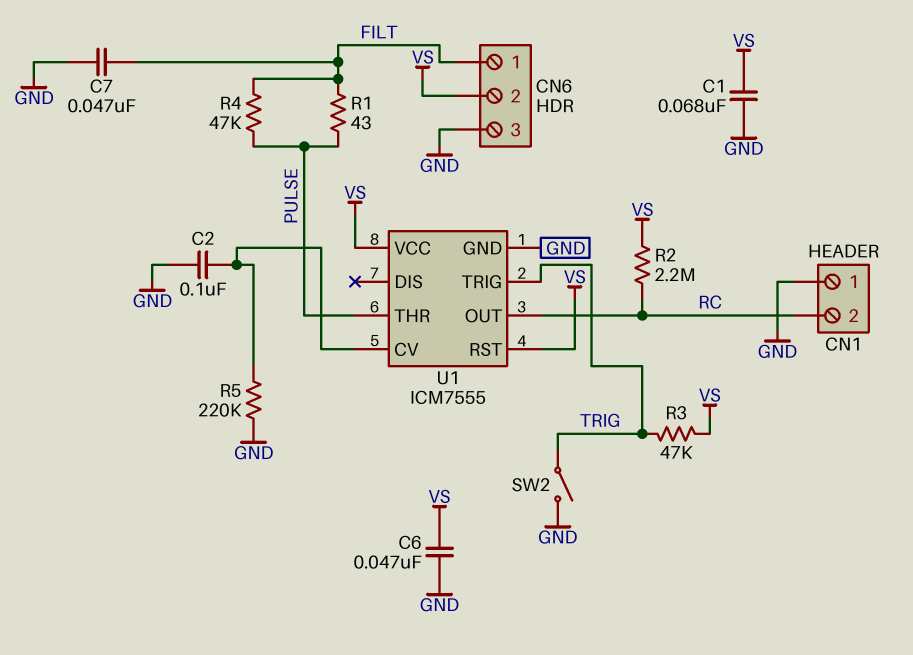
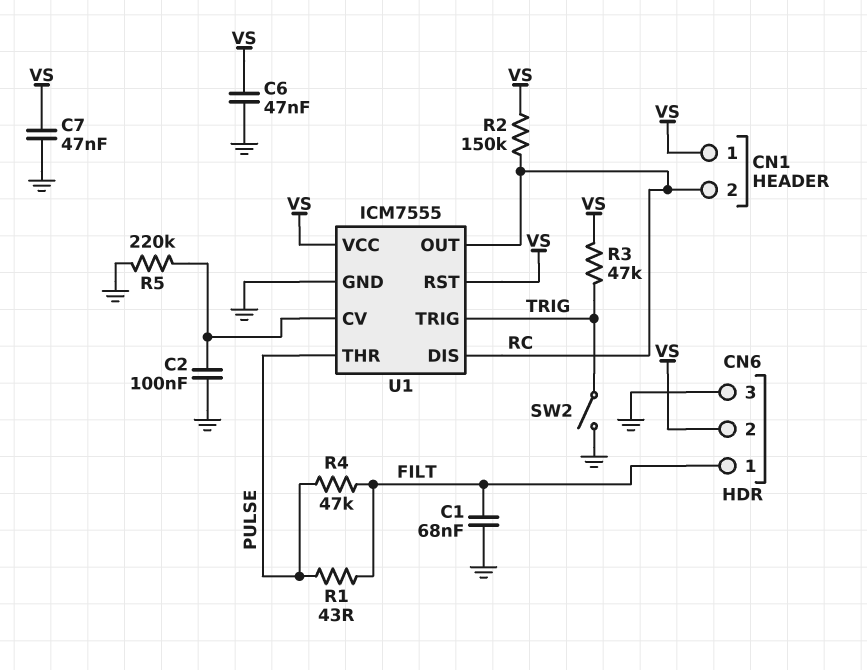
C1: 68nF (GND, VS) -> 68nF (FILT, GND)
C7: 47nF (FILT, GND) -> 47nF (GND, VS)
CN1 pin 1: GND -> VS
R2: 2.2M (RC, VS) -> 150k (RC, VS)
U1 pin DIS: none -> RC

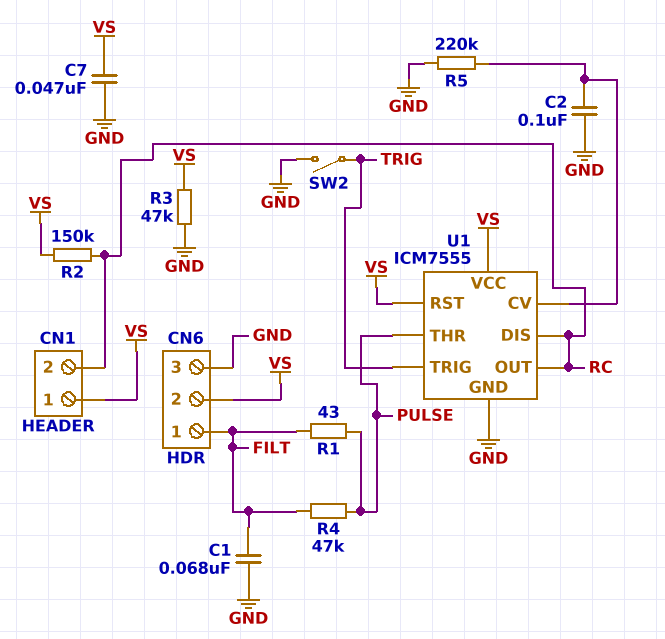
C6: 47nF (GND, VS) -> none
R3: 47k (TRIG, VS) -> 47k (GND, VS)

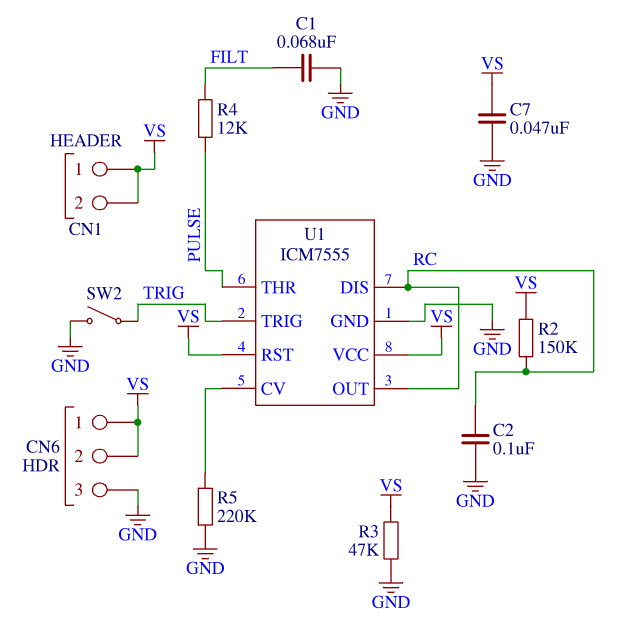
C2: 100nF (GND, U1/CV) -> 100nF (GND, RC)
CN1 pin 2: RC -> VS
CN6 pin 1: FILT -> VS
R1: 43 (FILT, PULSE) -> none
R4: 47k (FILT, PULSE) -> 12k (FILT, PULSE)

